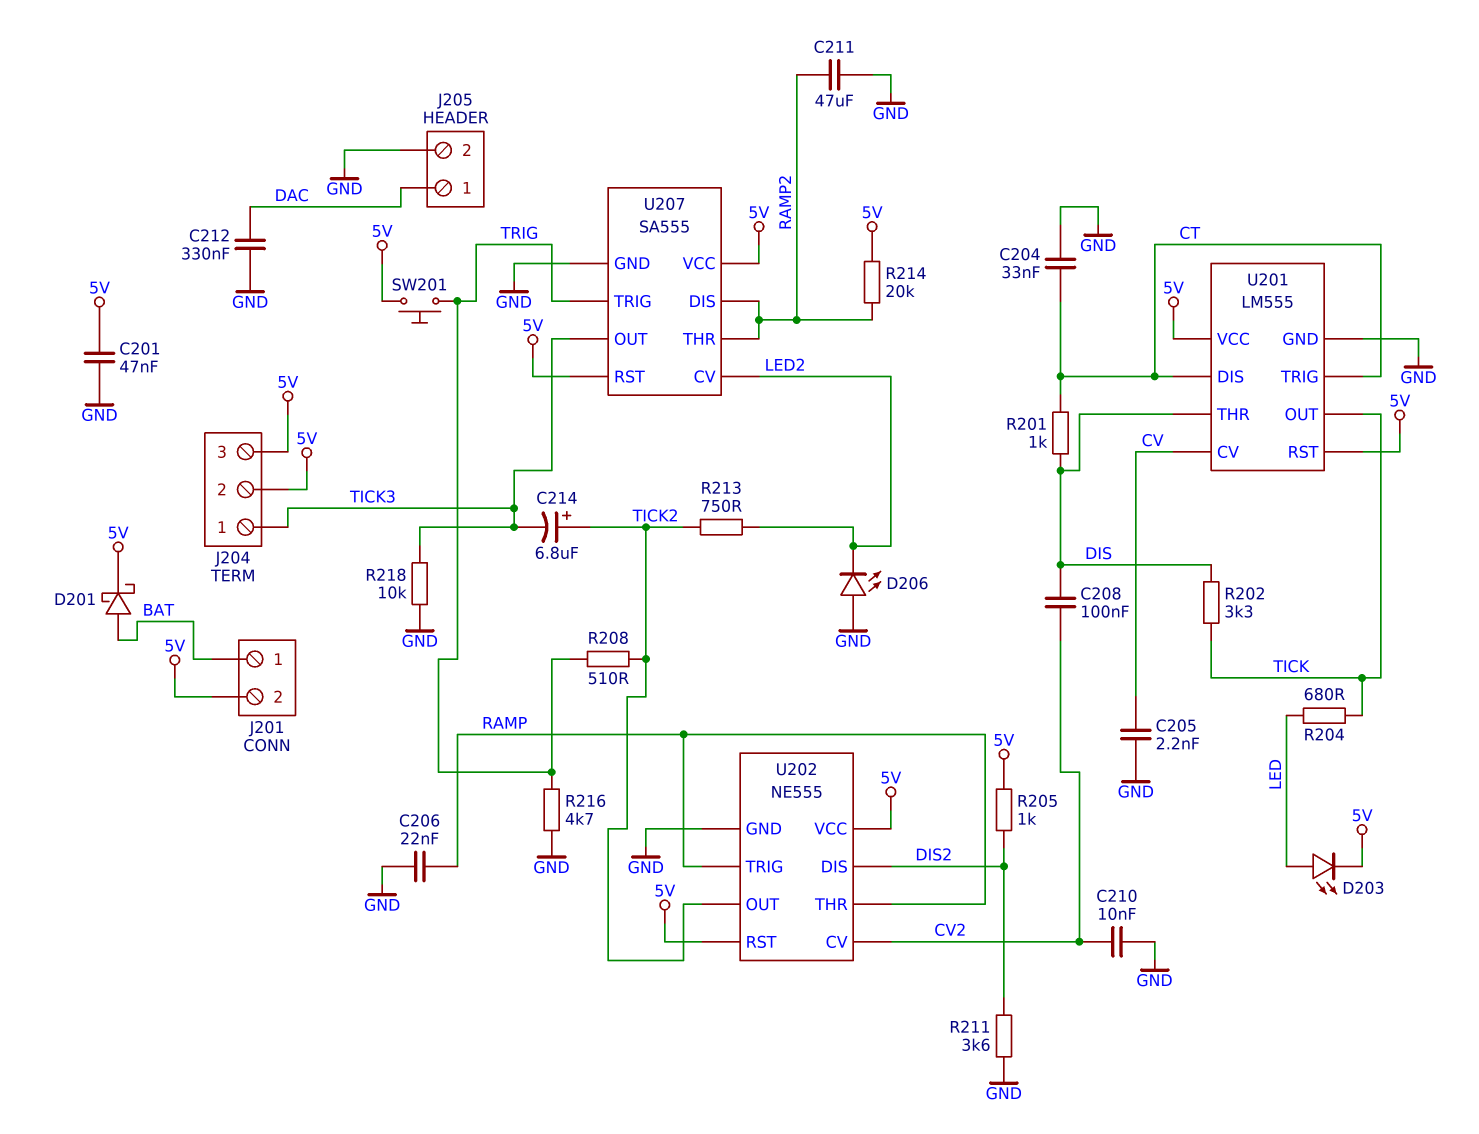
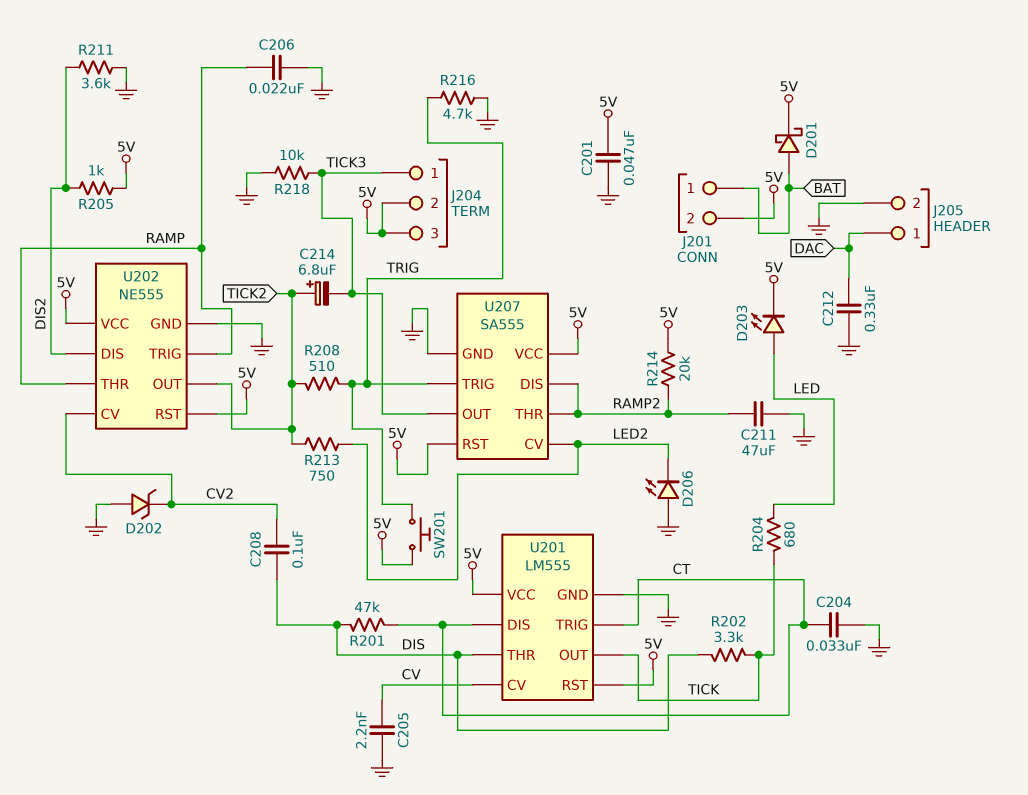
C210: 10nF (CV2, GND) -> none
D202: none -> zener (A GND, K CV2)
R201: 1k (CT, DIS) -> 47k (CT, DIS)

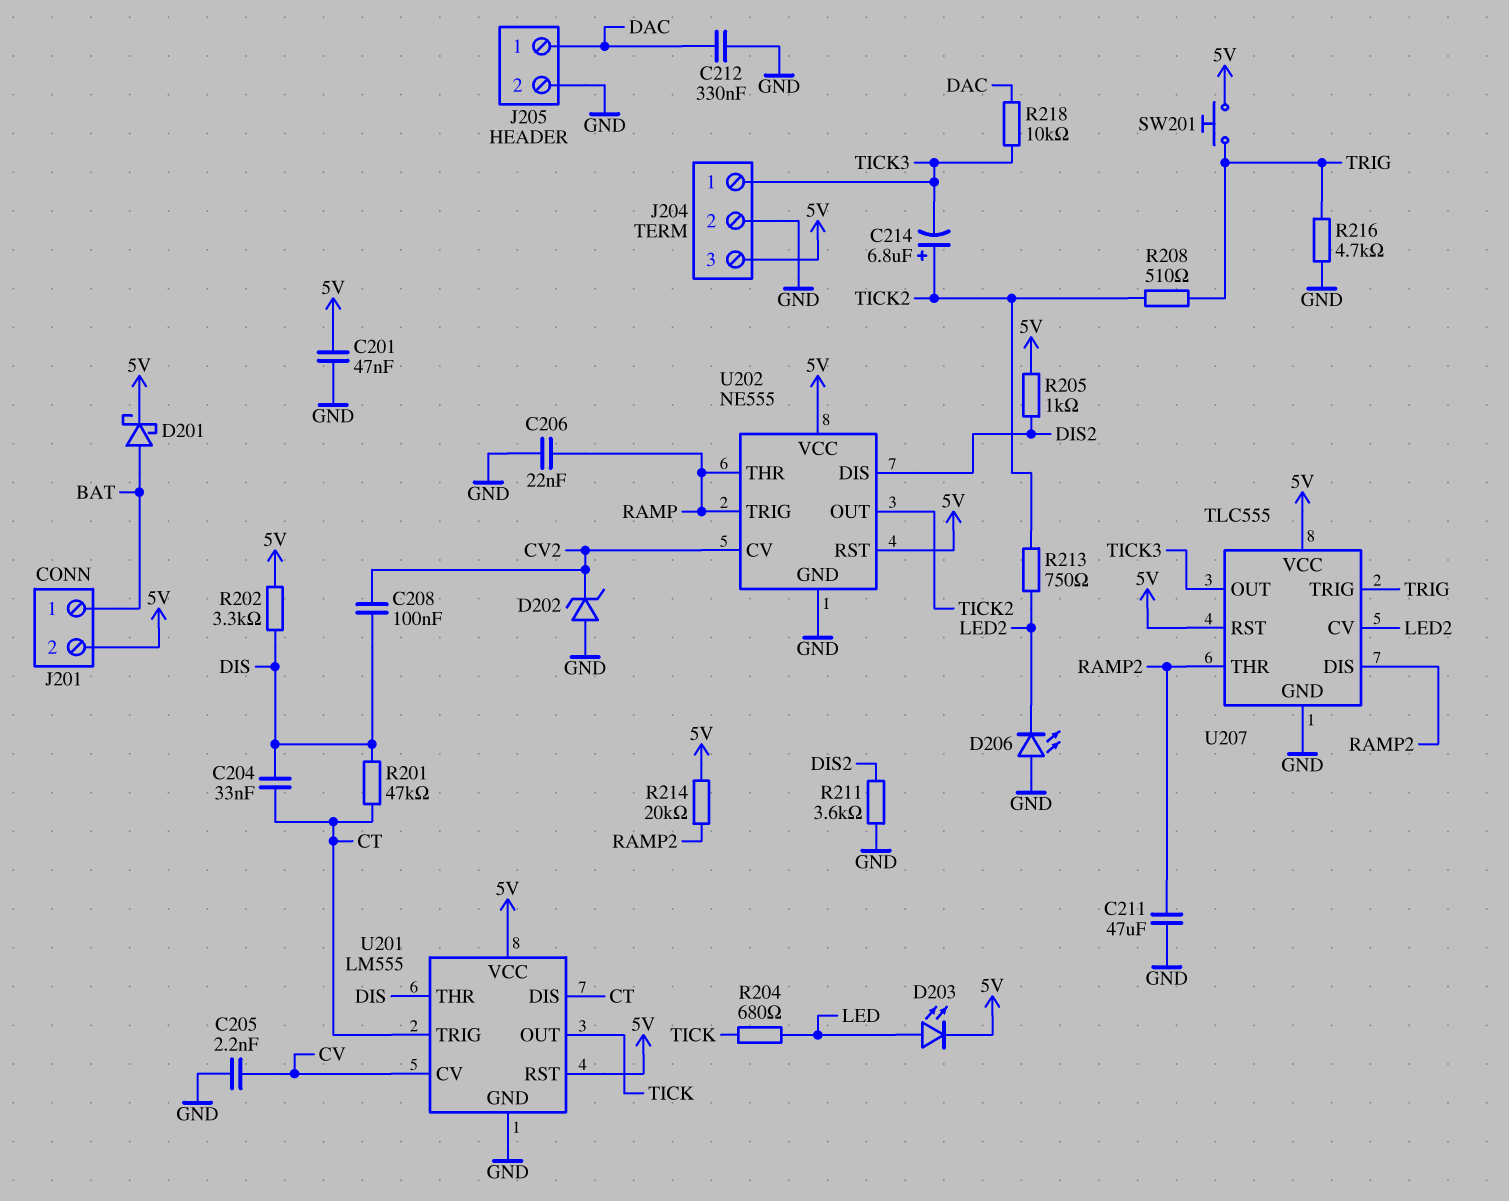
C204: 33nF (CT, GND) -> 33nF (CT, DIS)
J204 pin 2: 5V -> GND
R202: 3.3k (DIS, TICK) -> 3.3k (5V, DIS)
R218: 10k (GND, TICK3) -> 10k (DAC, TICK3)
U207: SA555 -> TLC555

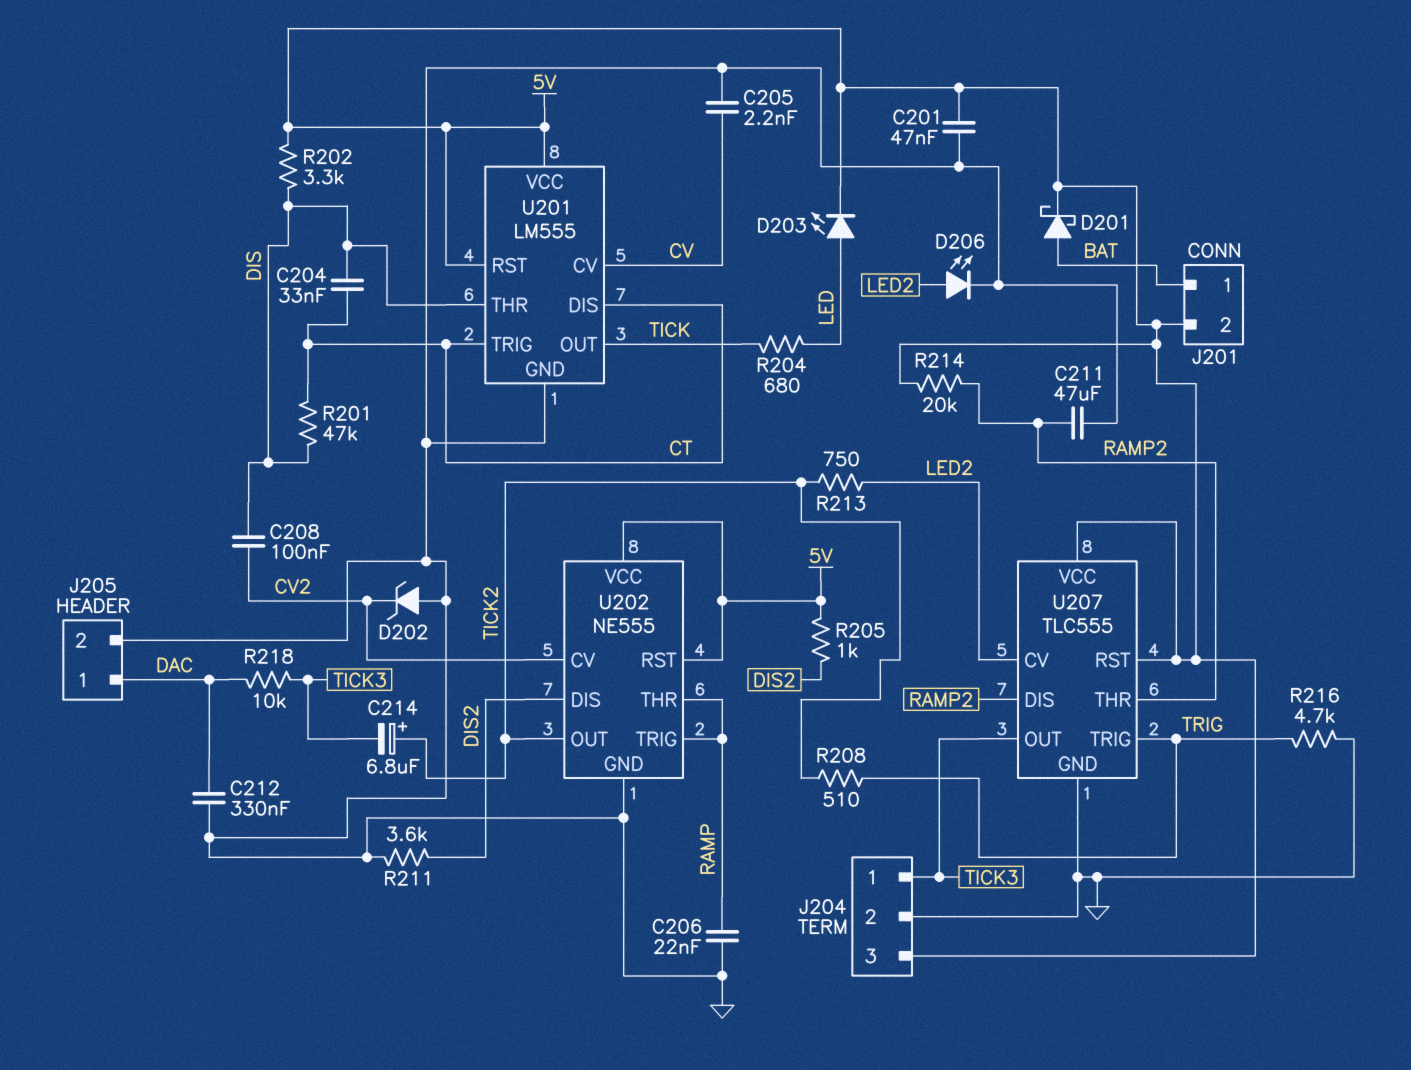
D206: LED (A GND, K LED2) -> LED (A LED2, K GND)
SW201: button (5V, TRIG) -> none

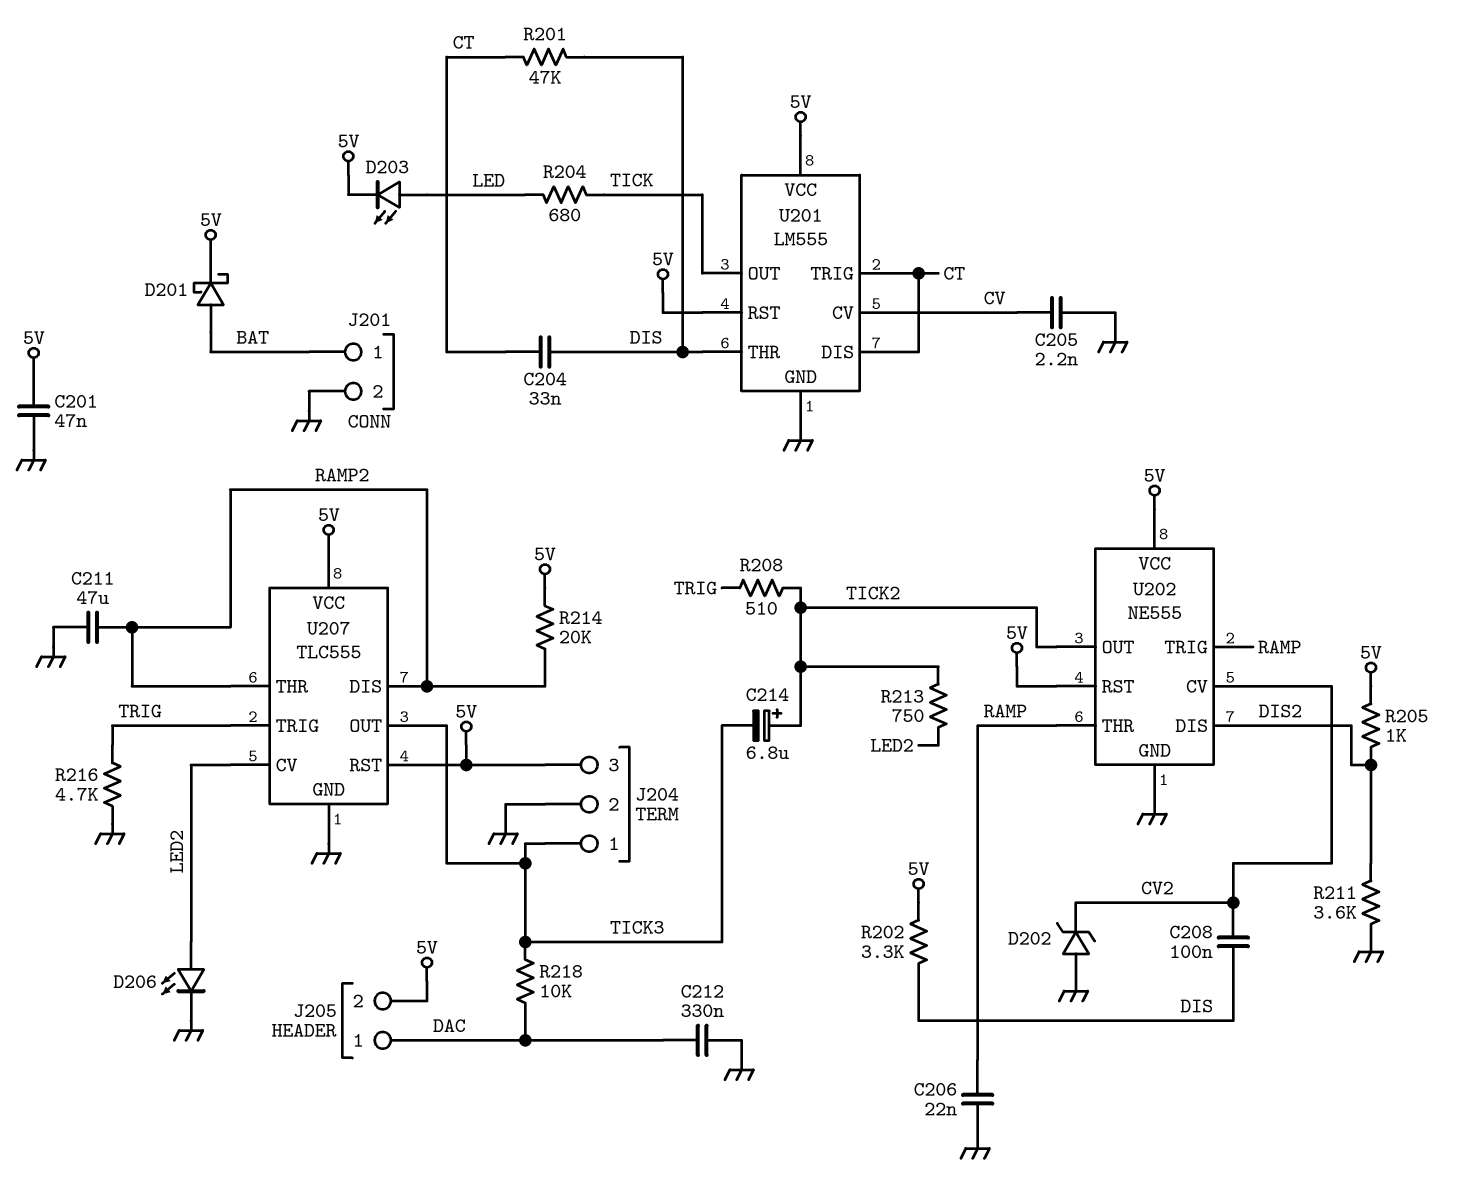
J201 pin 2: 5V -> GND
J205 pin 2: GND -> 5V

